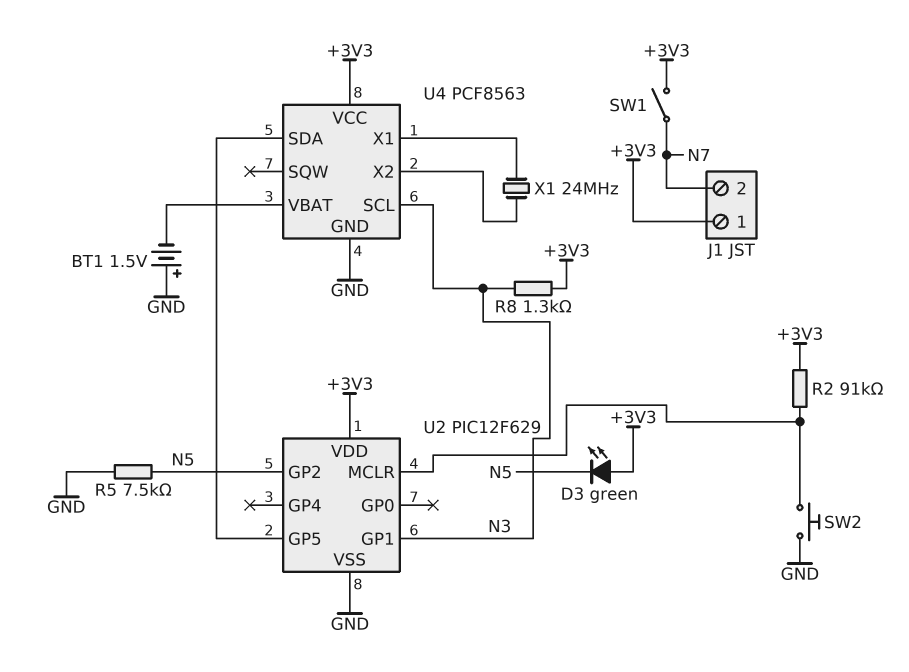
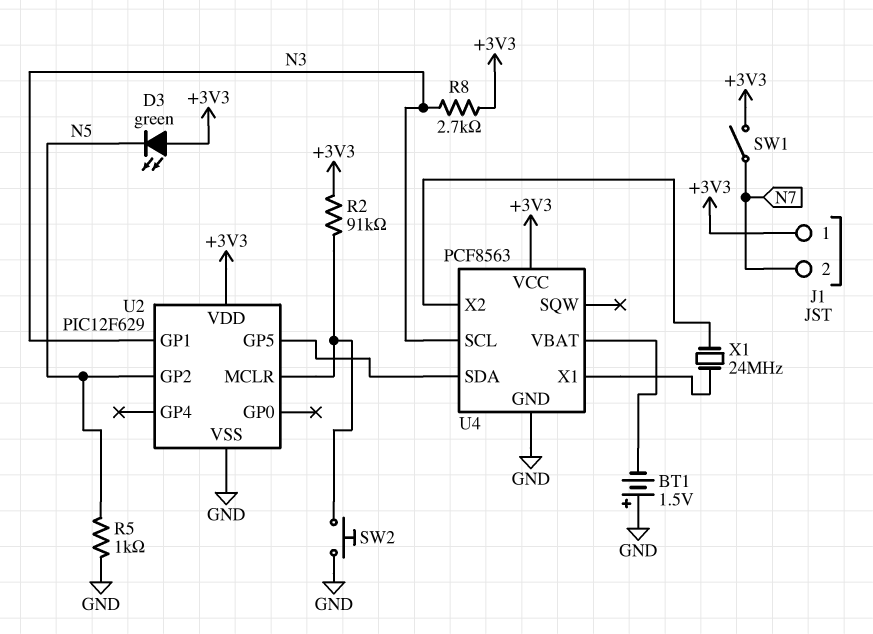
R5: 7.5k (GND, N5) -> 1k (GND, N5)
R8: 1.3k (+3V3, N3) -> 2.7k (+3V3, N3)

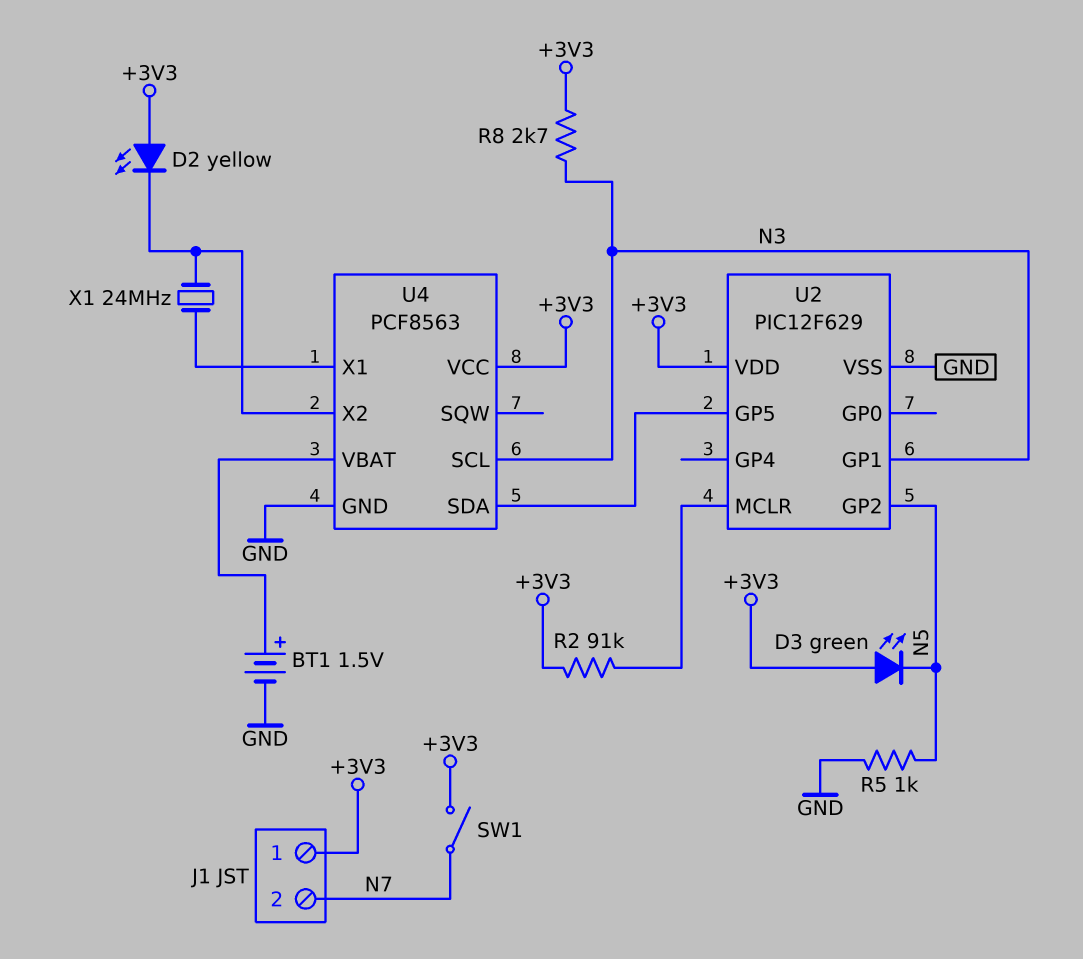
BT1: 1.5V (plus GND, minus U4/VBAT) -> 1.5V (plus U4/VBAT, minus GND)
D2: none -> LED yellow (A +3V3, K U4/X2)
SW2: button (GND, U2/MCLR) -> none

